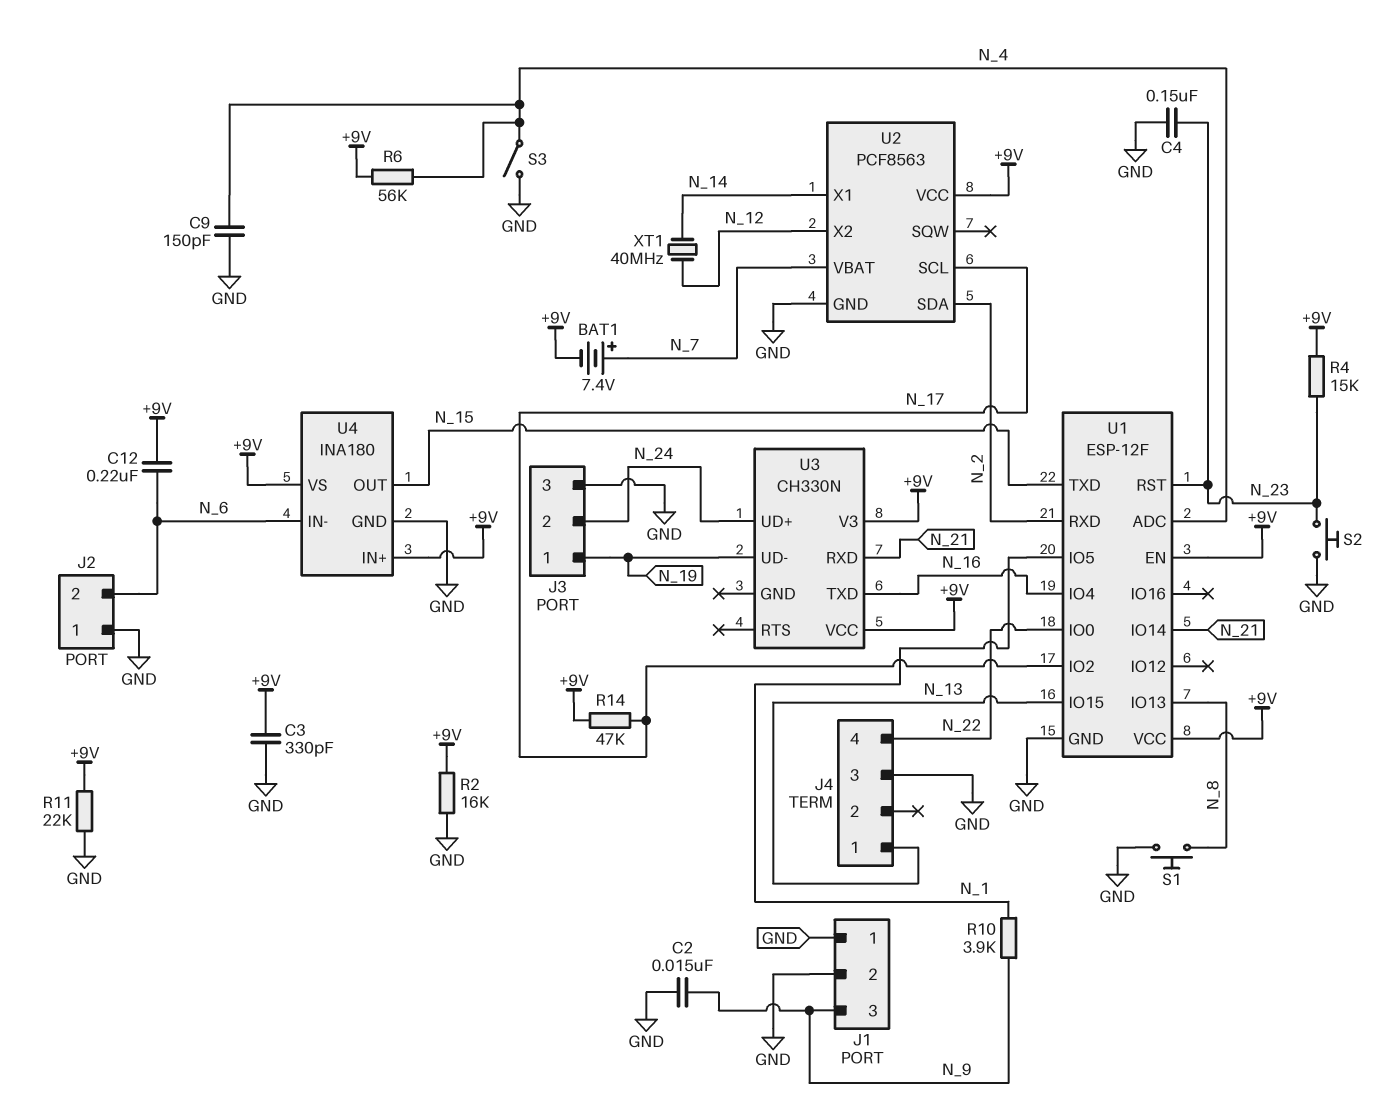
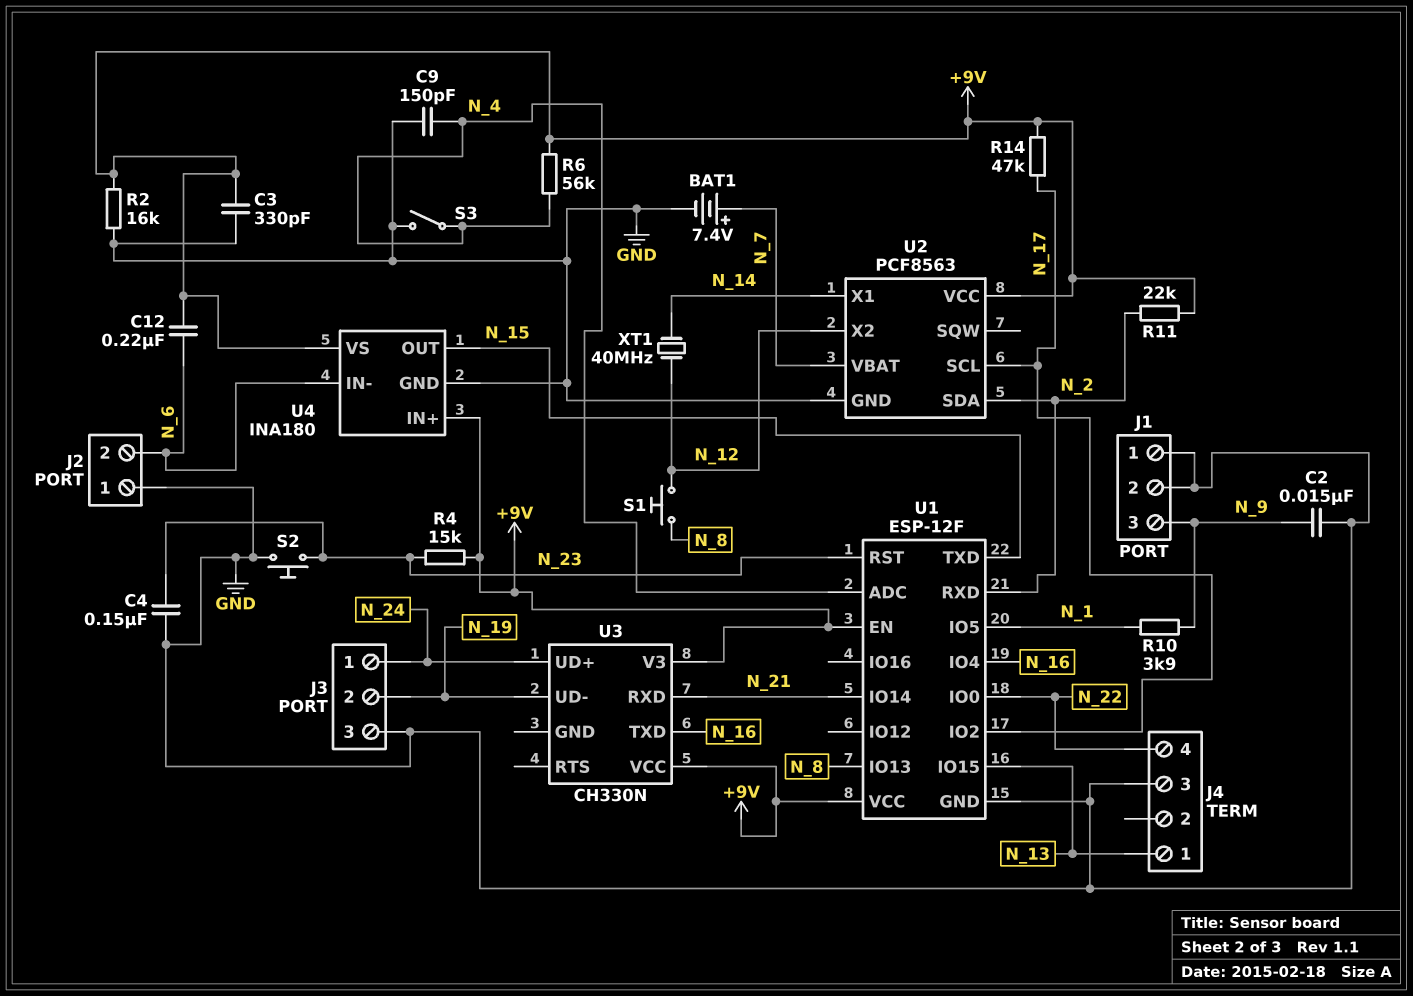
BAT1: 7.4V (plus N_7, minus +9V) -> 7.4V (plus N_7, minus GND)
J3 pin 1: N_19 -> N_24
J3 pin 2: N_24 -> N_19
R11: 22k (+9V, GND) -> 22k (+9V, N_2)
S1: button (GND, N_8) -> button (N_8, N_12)

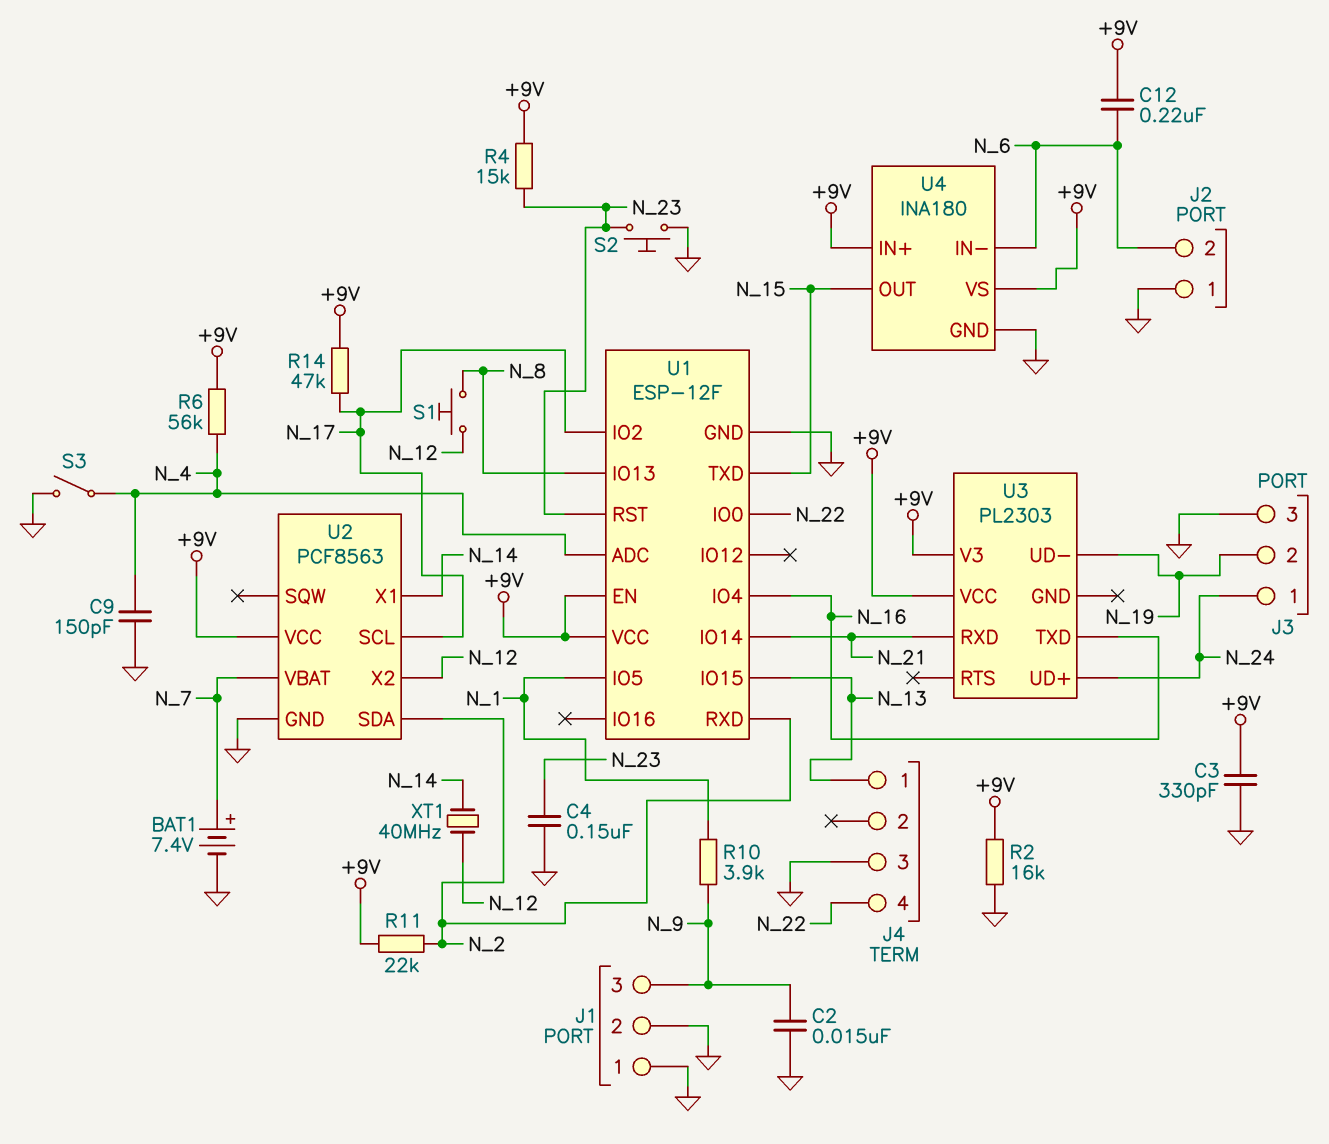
U3: CH330N -> PL2303

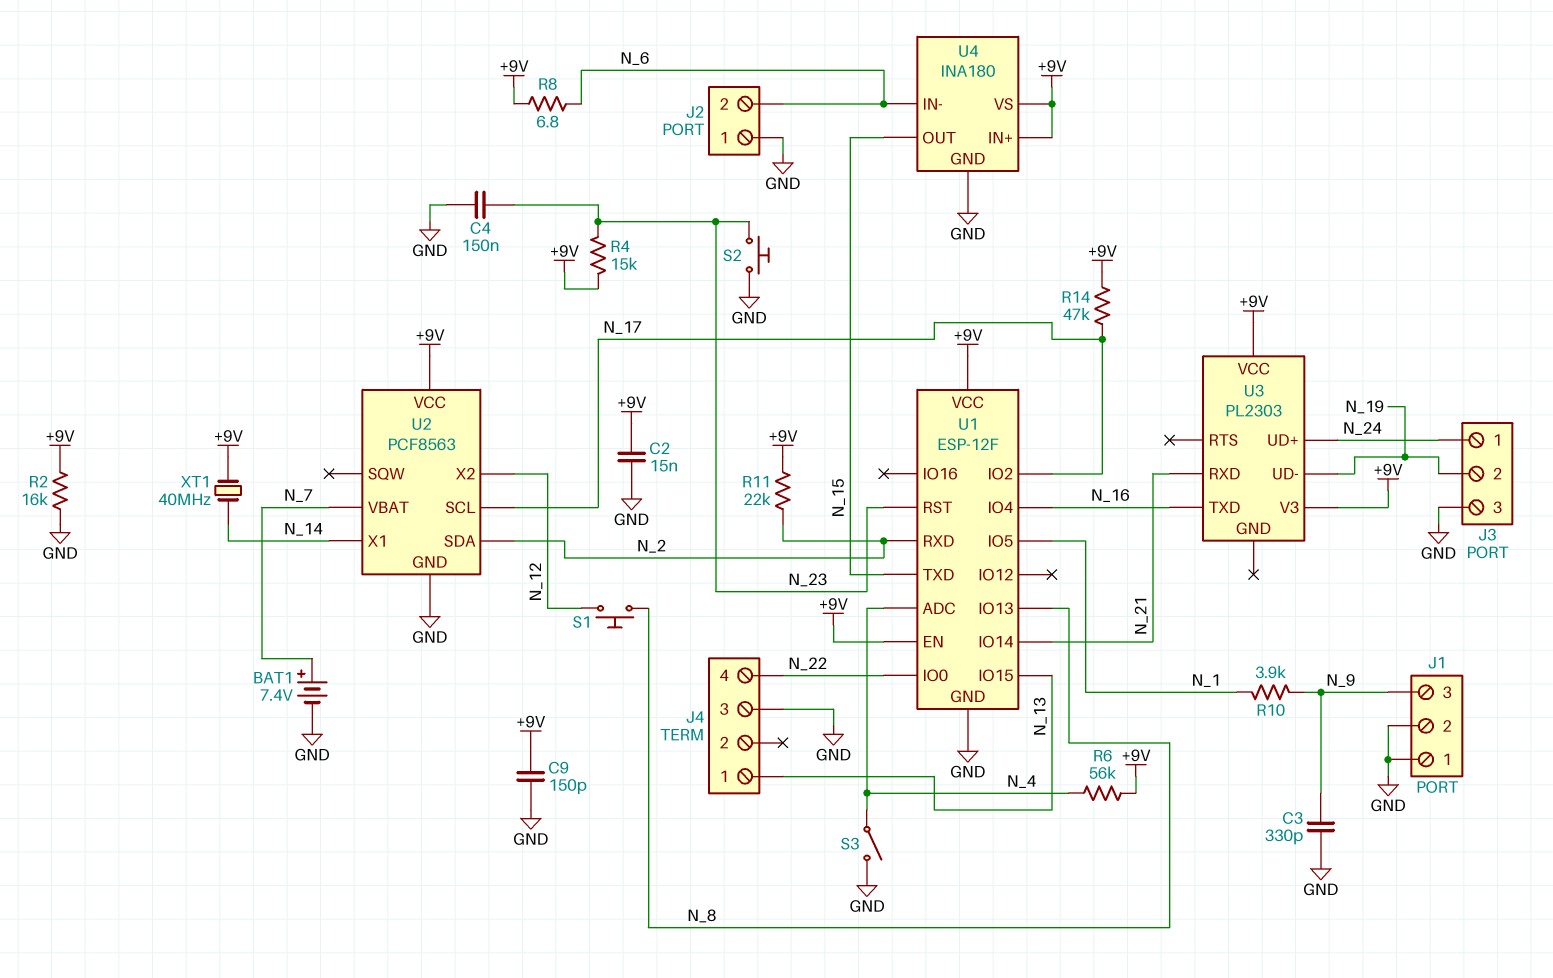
C2: 15nF (GND, N_9) -> 15nF (+9V, GND)
C3: 330pF (+9V, GND) -> 330pF (GND, N_9)
C9: 150pF (GND, N_4) -> 150pF (+9V, GND)
C12: 220nF (+9V, N_6) -> none
R8: none -> 6.8 (+9V, N_6)
XT1: 40MHz (N_12, N_14) -> 40MHz (+9V, N_14)

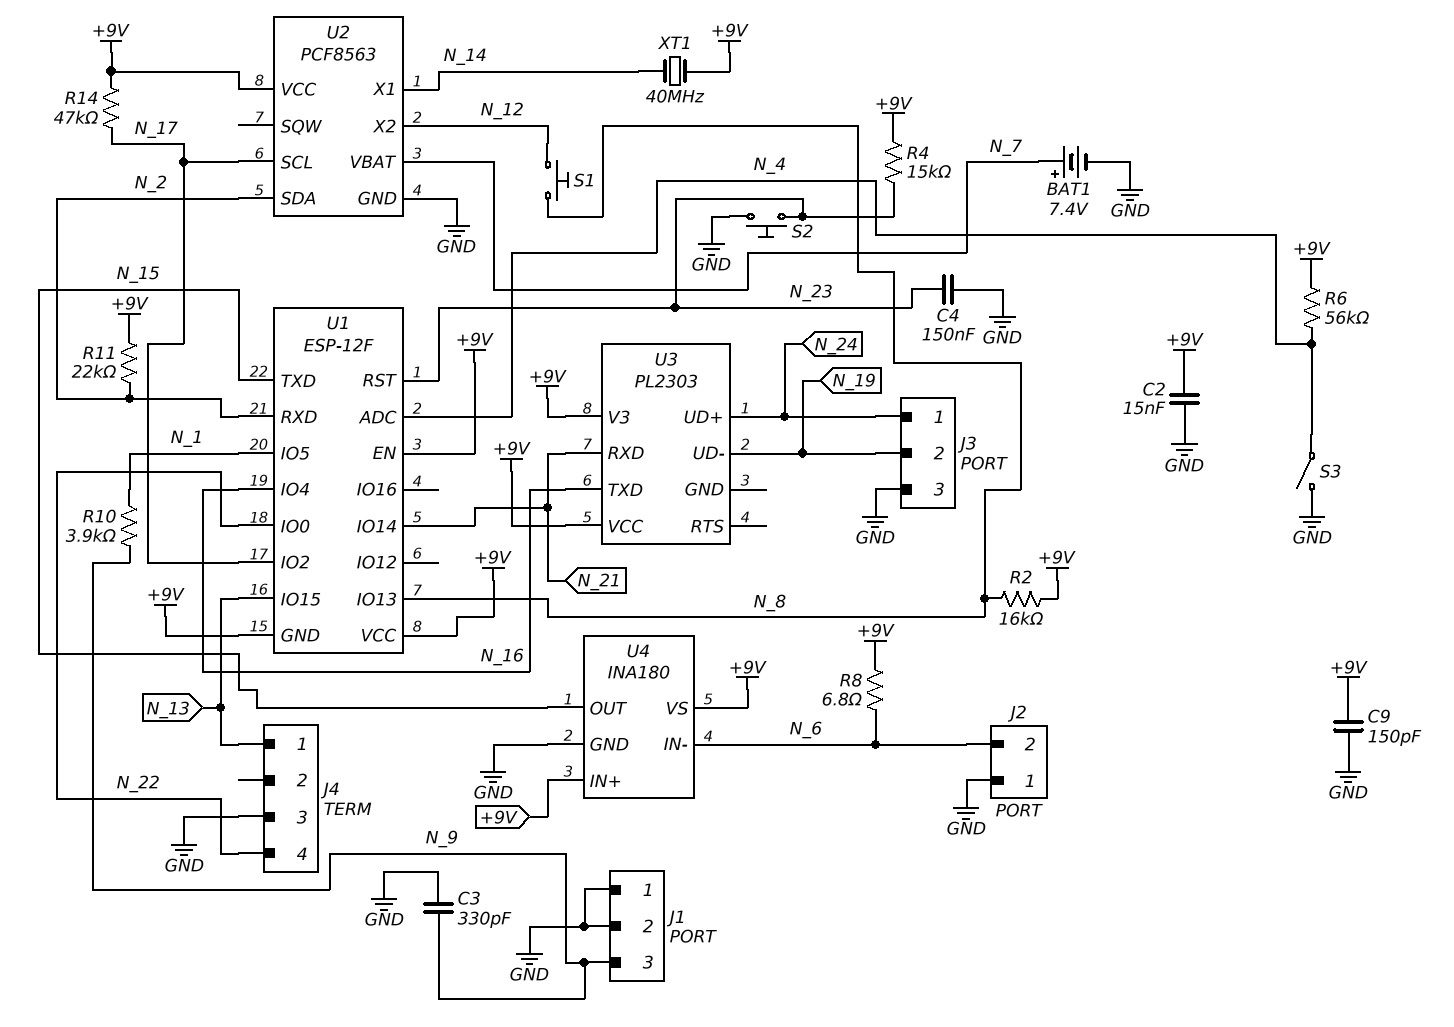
R2: 16k (+9V, GND) -> 16k (+9V, N_8)
U1 pin GND: GND -> +9V

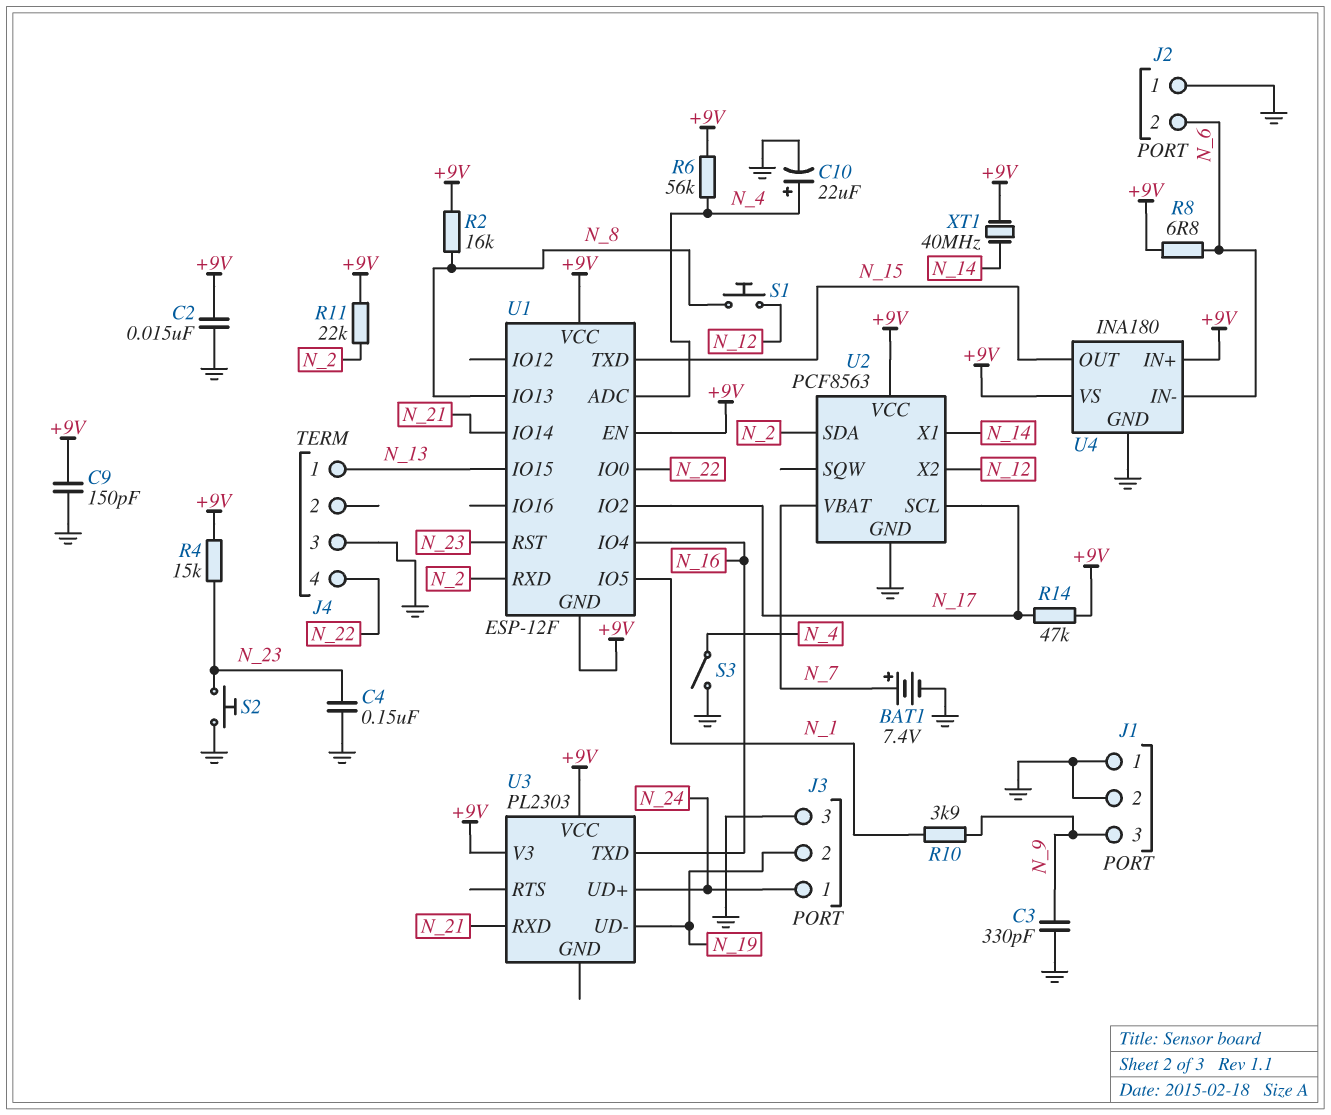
C10: none -> 22uF (plus N_4, minus GND)

